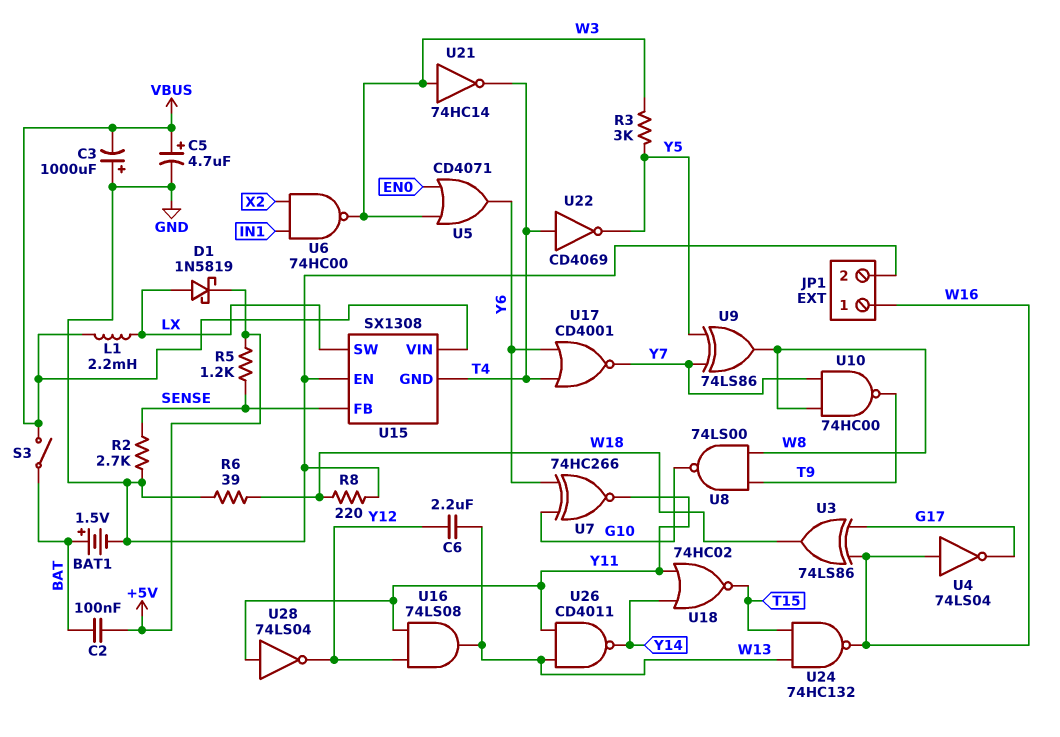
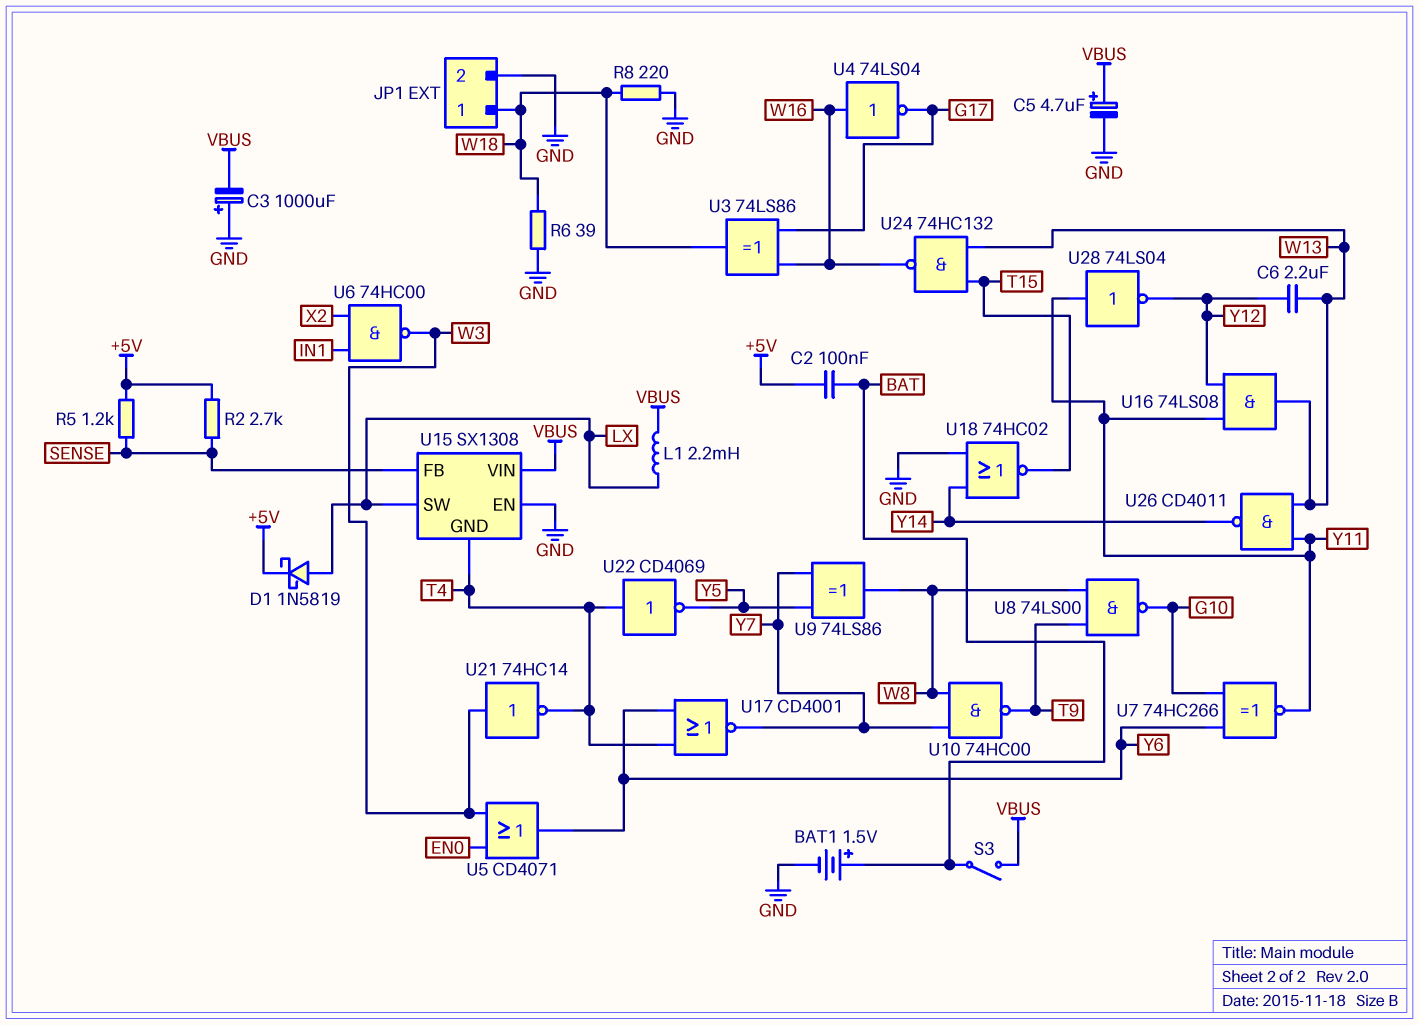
JP1 pin 1: W16 -> W18
R2: 2.7k (GND, SENSE) -> 2.7k (+5V, SENSE)
R3: 3k (W3, Y5) -> none
U18: NOR 74HC02 (in Y11, in Y14, out T15) -> NOR 74HC02 (in GND, in Y14, out T15)

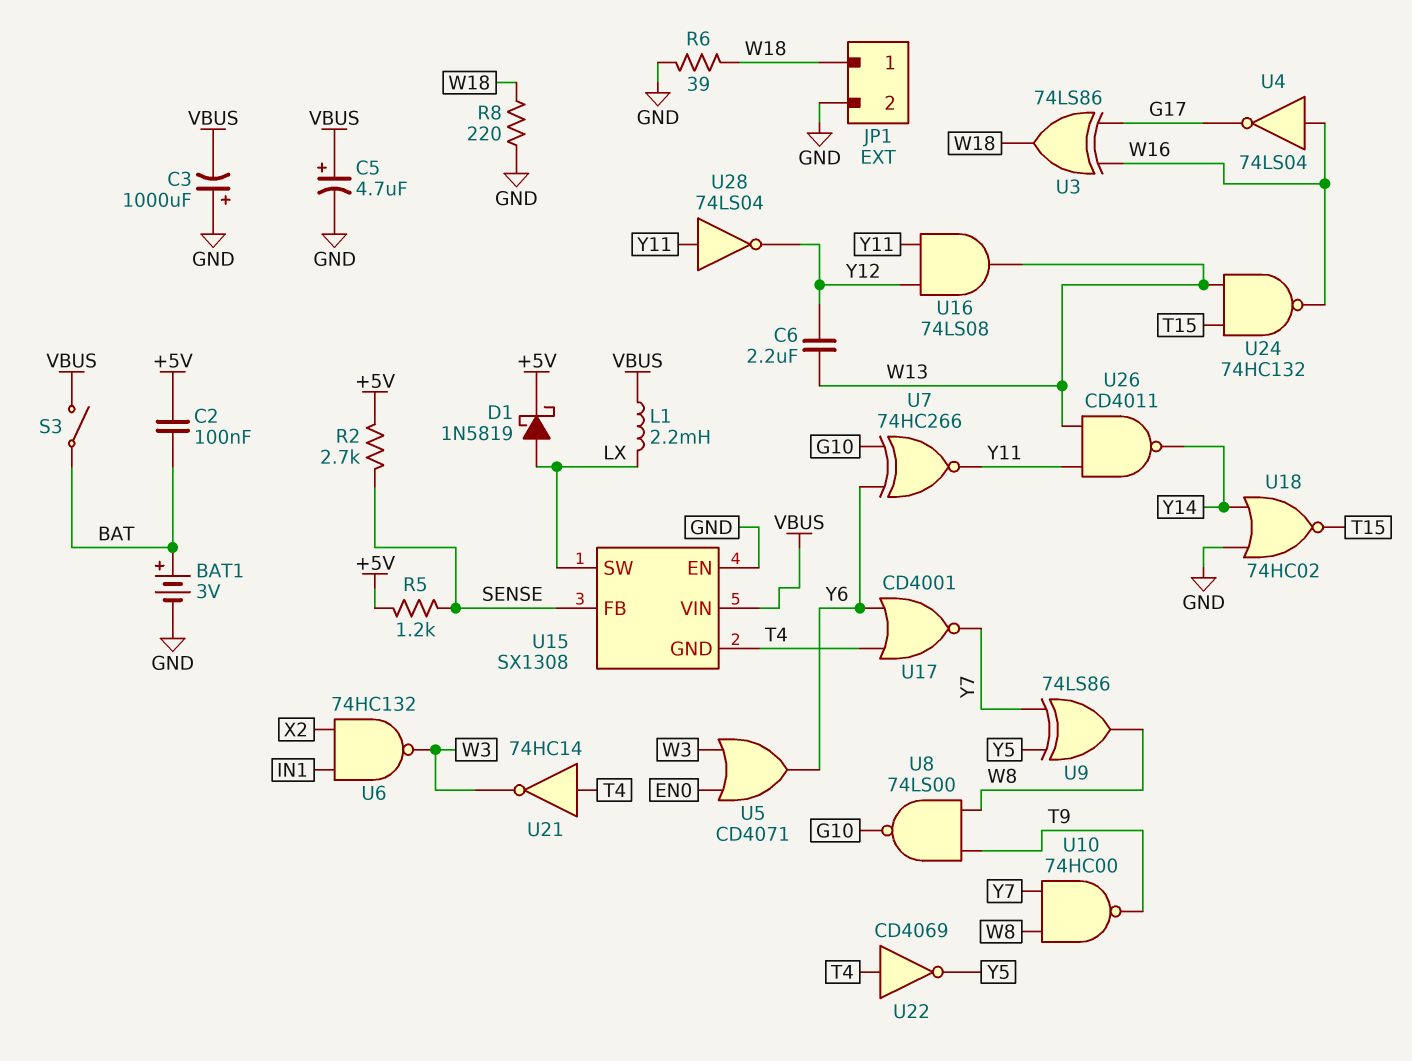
BAT1: 1.5V (plus BAT, minus GND) -> 3V (plus BAT, minus GND)
U6: NAND 74HC00 (in IN1, in X2, out W3) -> NAND 74HC132 (in IN1, in X2, out W3)
U21: NOT 74HC14 (in W3, out T4) -> NOT 74HC14 (in T4, out W3)

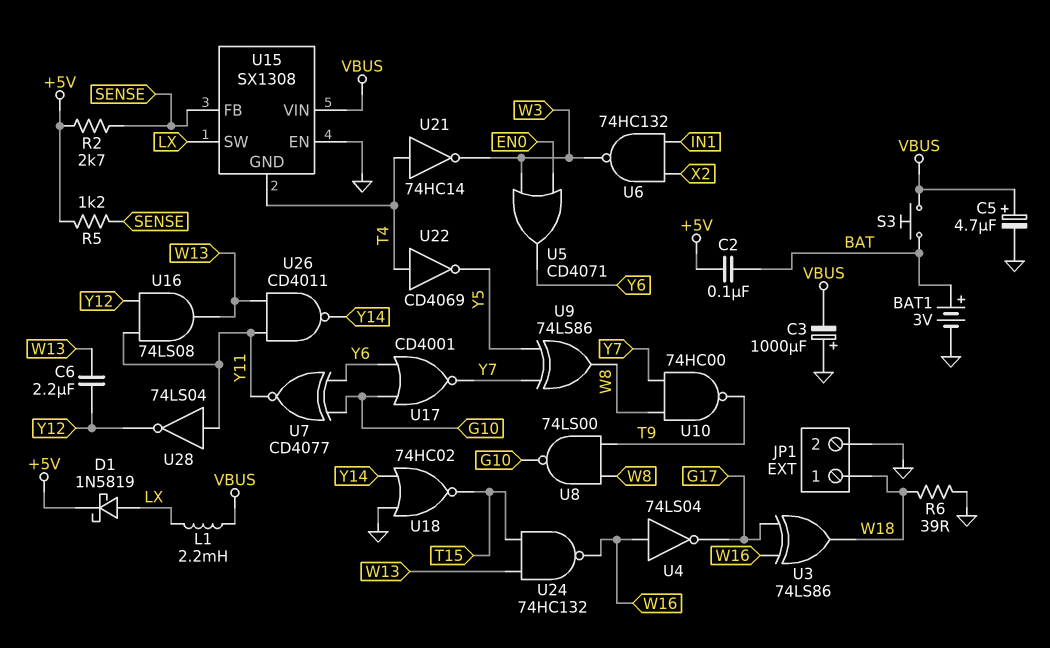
R8: 220 (GND, W18) -> none
S3: switch (BAT, VBUS) -> button (BAT, VBUS)
U7: XNOR 74HC266 (in G10, in Y6, out Y11) -> XNOR CD4077 (in G10, in Y6, out Y11)
U17: NOR CD4001 (in T4, in Y6, out Y7) -> NOR CD4001 (in G10, in Y6, out Y7)

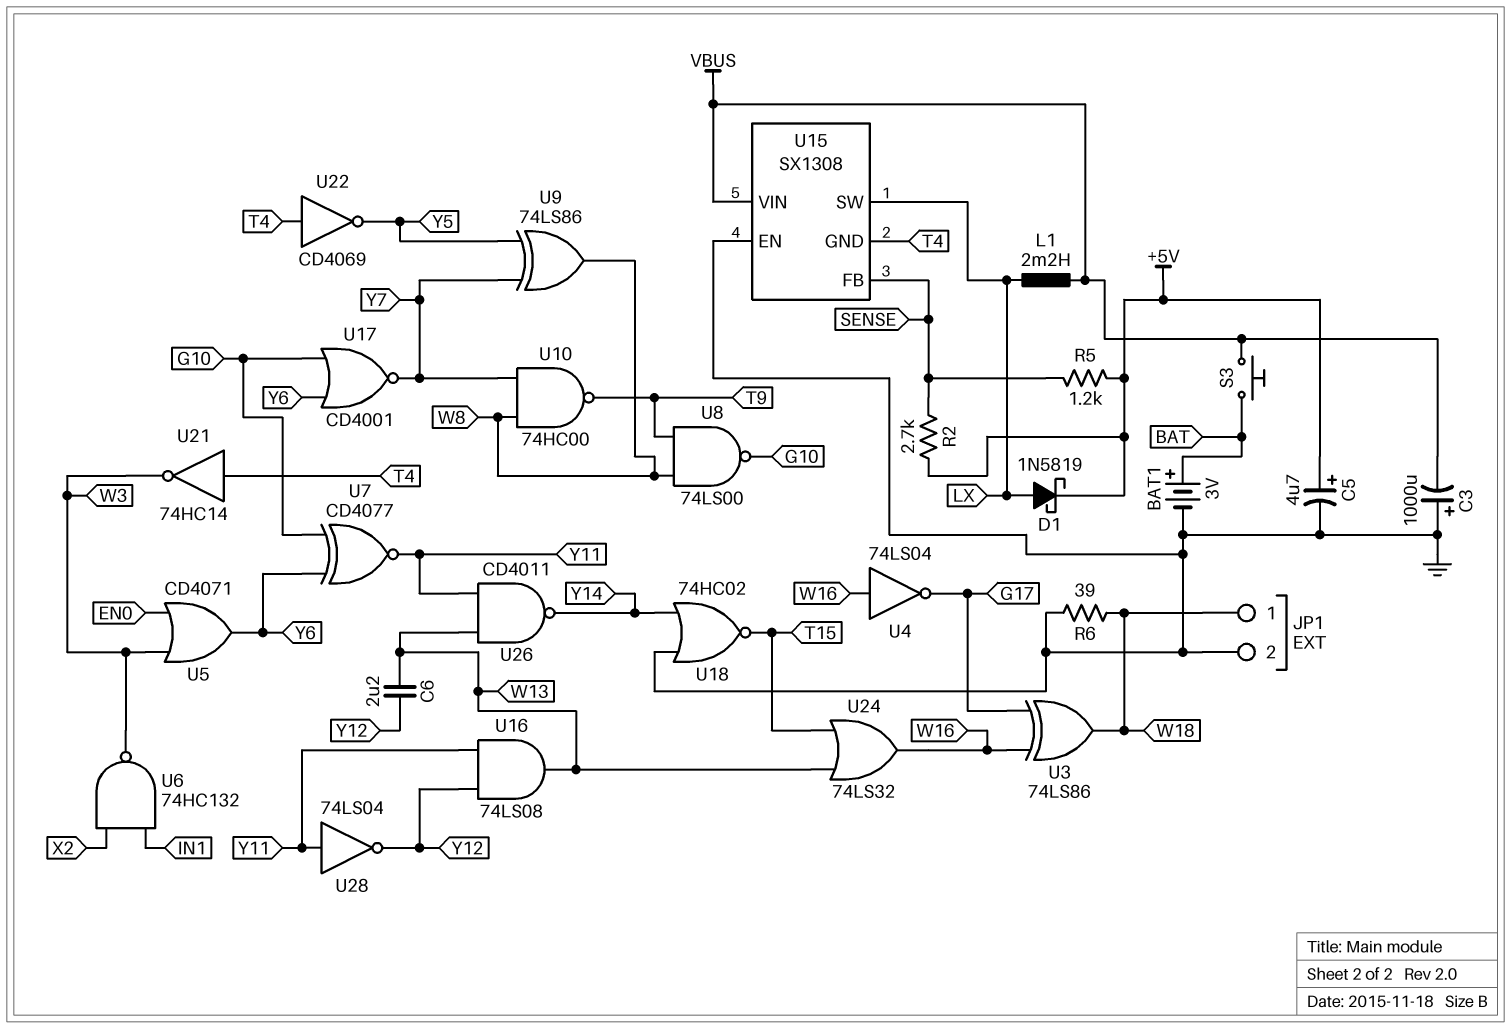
C2: 100nF (+5V, BAT) -> none
C5: 4.7uF (plus VBUS, minus GND) -> 4.7uF (plus +5V, minus GND)
U24: NAND 74HC132 (in T15, in W13, out W16) -> OR 74LS32 (in T15, in W13, out W16)

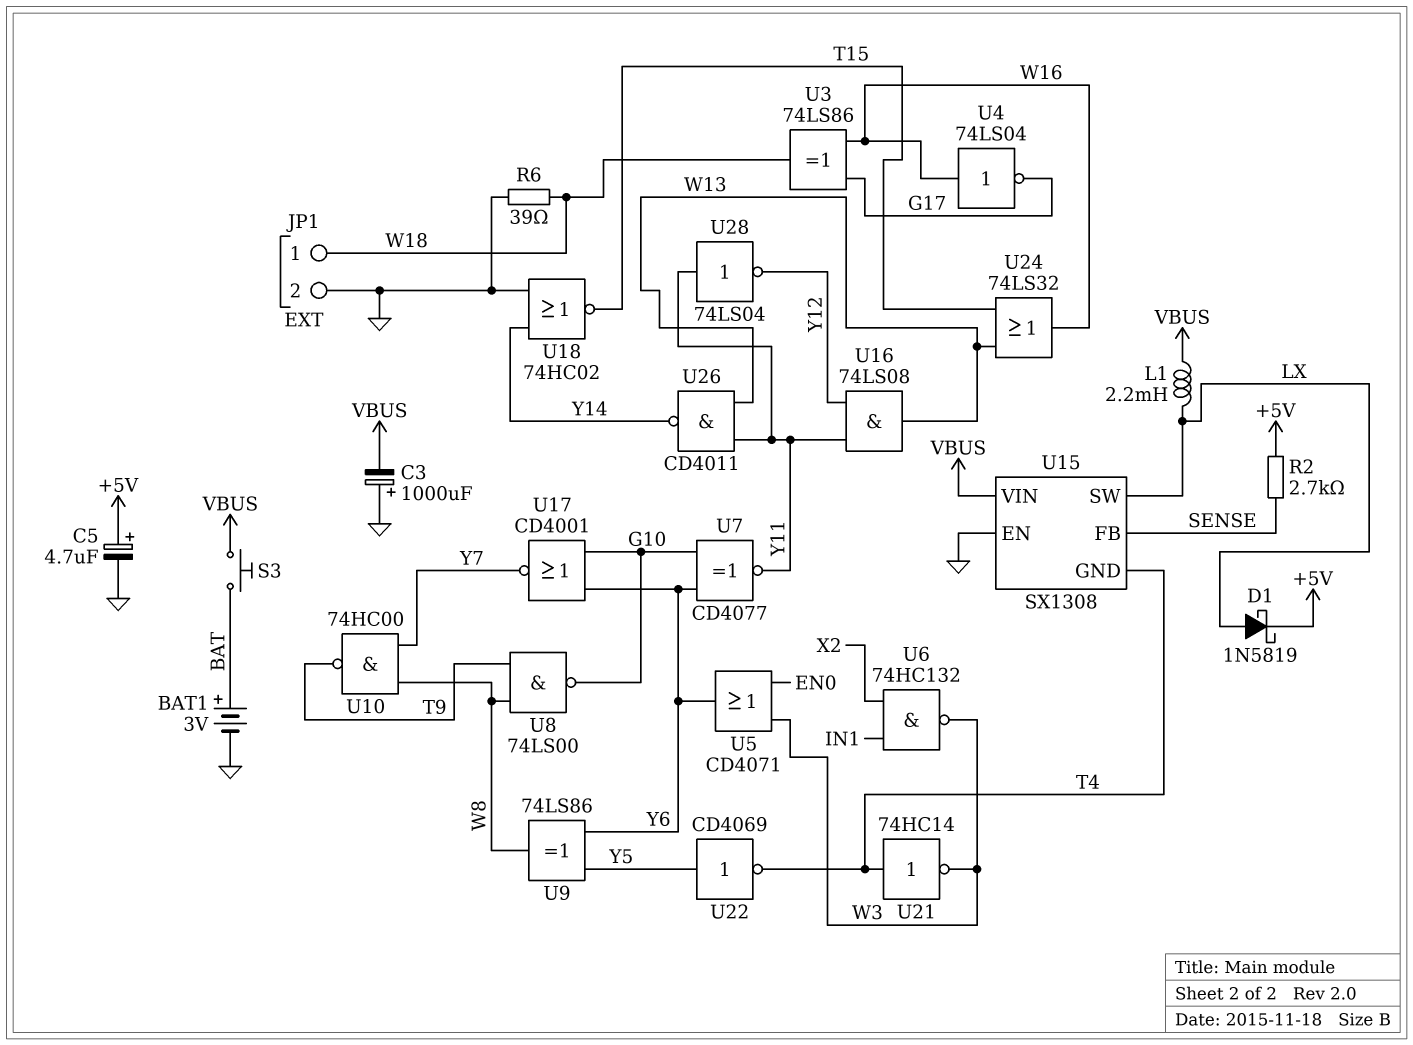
C6: 2.2uF (W13, Y12) -> none
R5: 1.2k (+5V, SENSE) -> none
U9: XOR 74LS86 (in Y5, in Y7, out W8) -> XOR 74LS86 (in Y5, in Y6, out W8)
U22: NOT CD4069 (in T4, out Y5) -> NOT CD4069 (in Y5, out T4)

